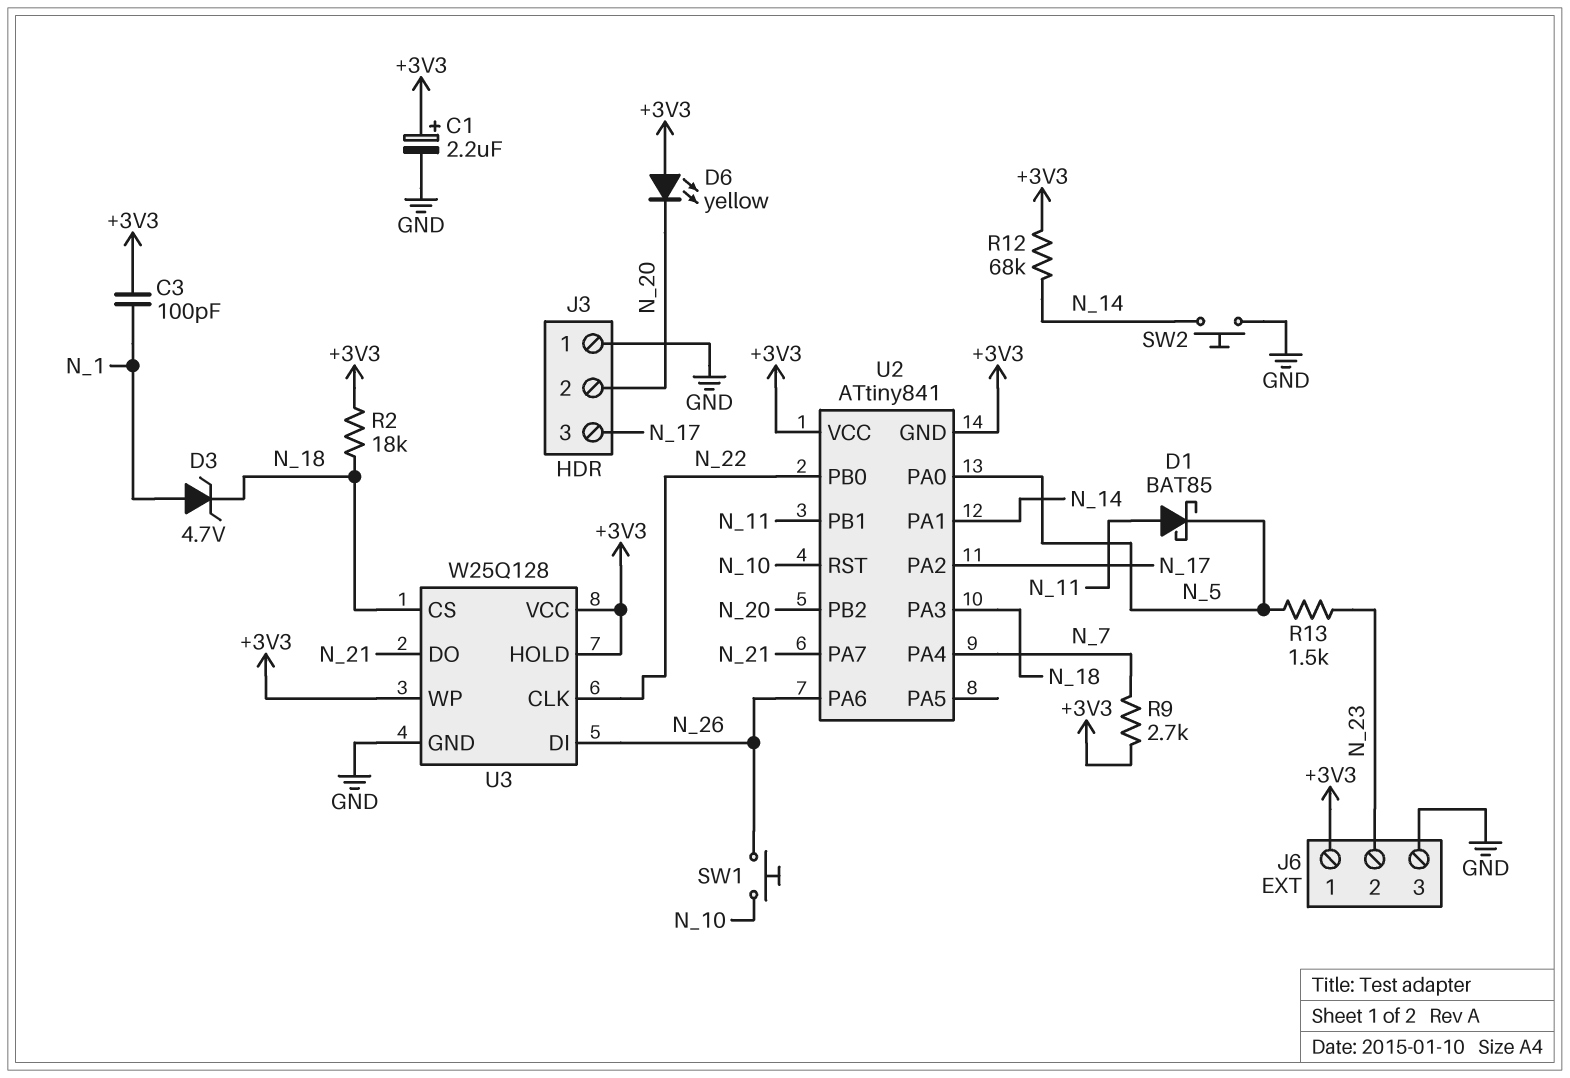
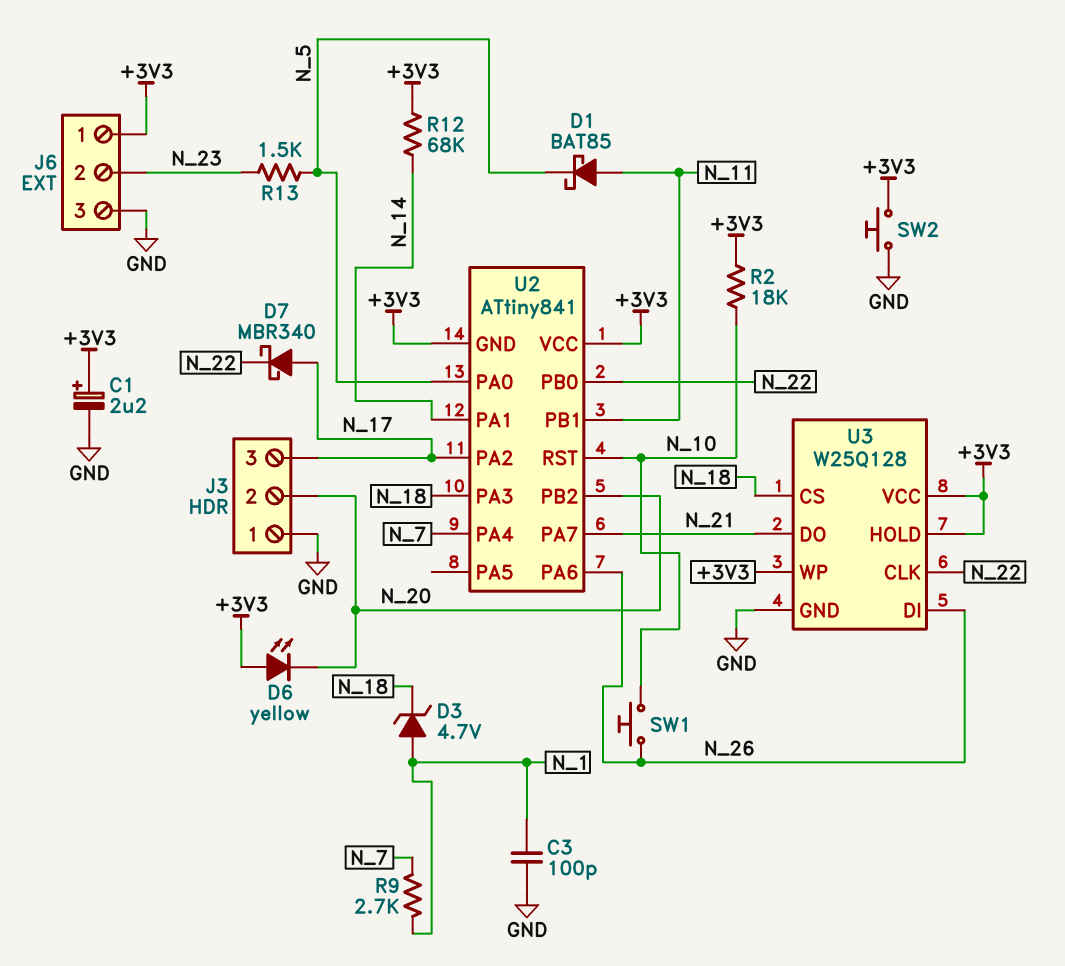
C3: 100pF (+3V3, N_1) -> 100pF (GND, N_1)
D7: none -> schottky MBR340 (A N_17, K N_22)
R2: 18k (+3V3, N_18) -> 18k (+3V3, N_10)
R9: 2.7k (+3V3, N_7) -> 2.7k (N_1, N_7)
SW2: button (GND, N_14) -> button (+3V3, GND)

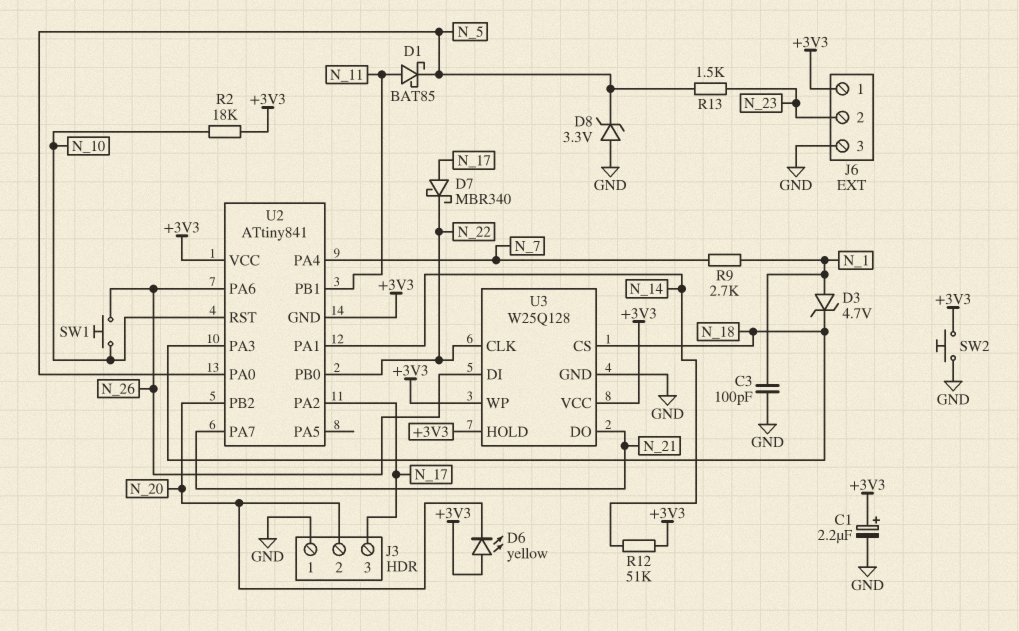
D8: none -> zener 3.3V (A GND, K N_5)
R12: 68k (+3V3, N_14) -> 51k (+3V3, N_14)

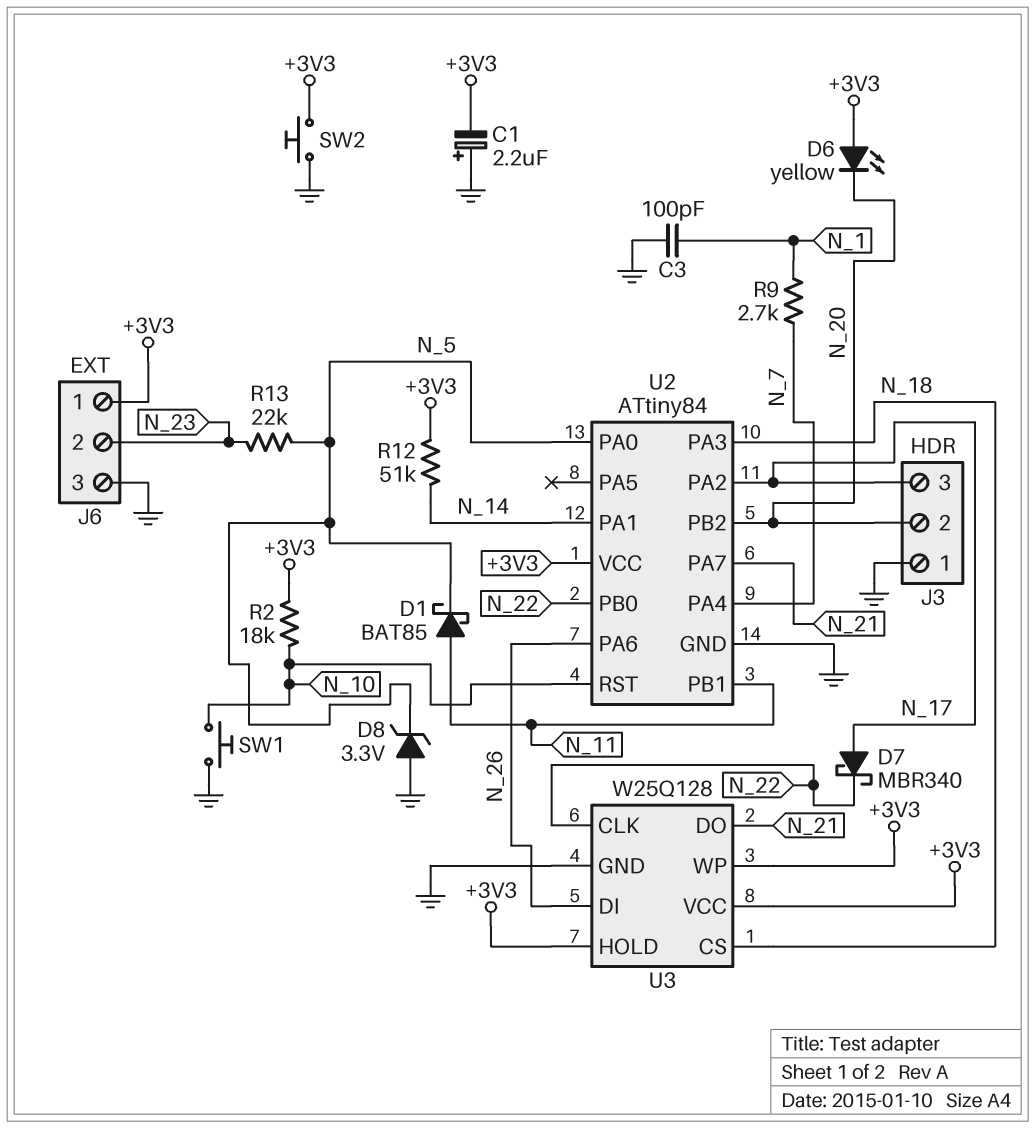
C1: 2.2uF (plus +3V3, minus GND) -> 2.2uF (plus GND, minus +3V3)
D3: zener 4.7V (A N_1, K N_18) -> none
R13: 1.5k (N_5, N_23) -> 22k (N_5, N_23)
SW1: button (N_10, N_26) -> button (GND, N_10)
U2: ATtiny841 -> ATtiny84
U2 pin GND: +3V3 -> GND

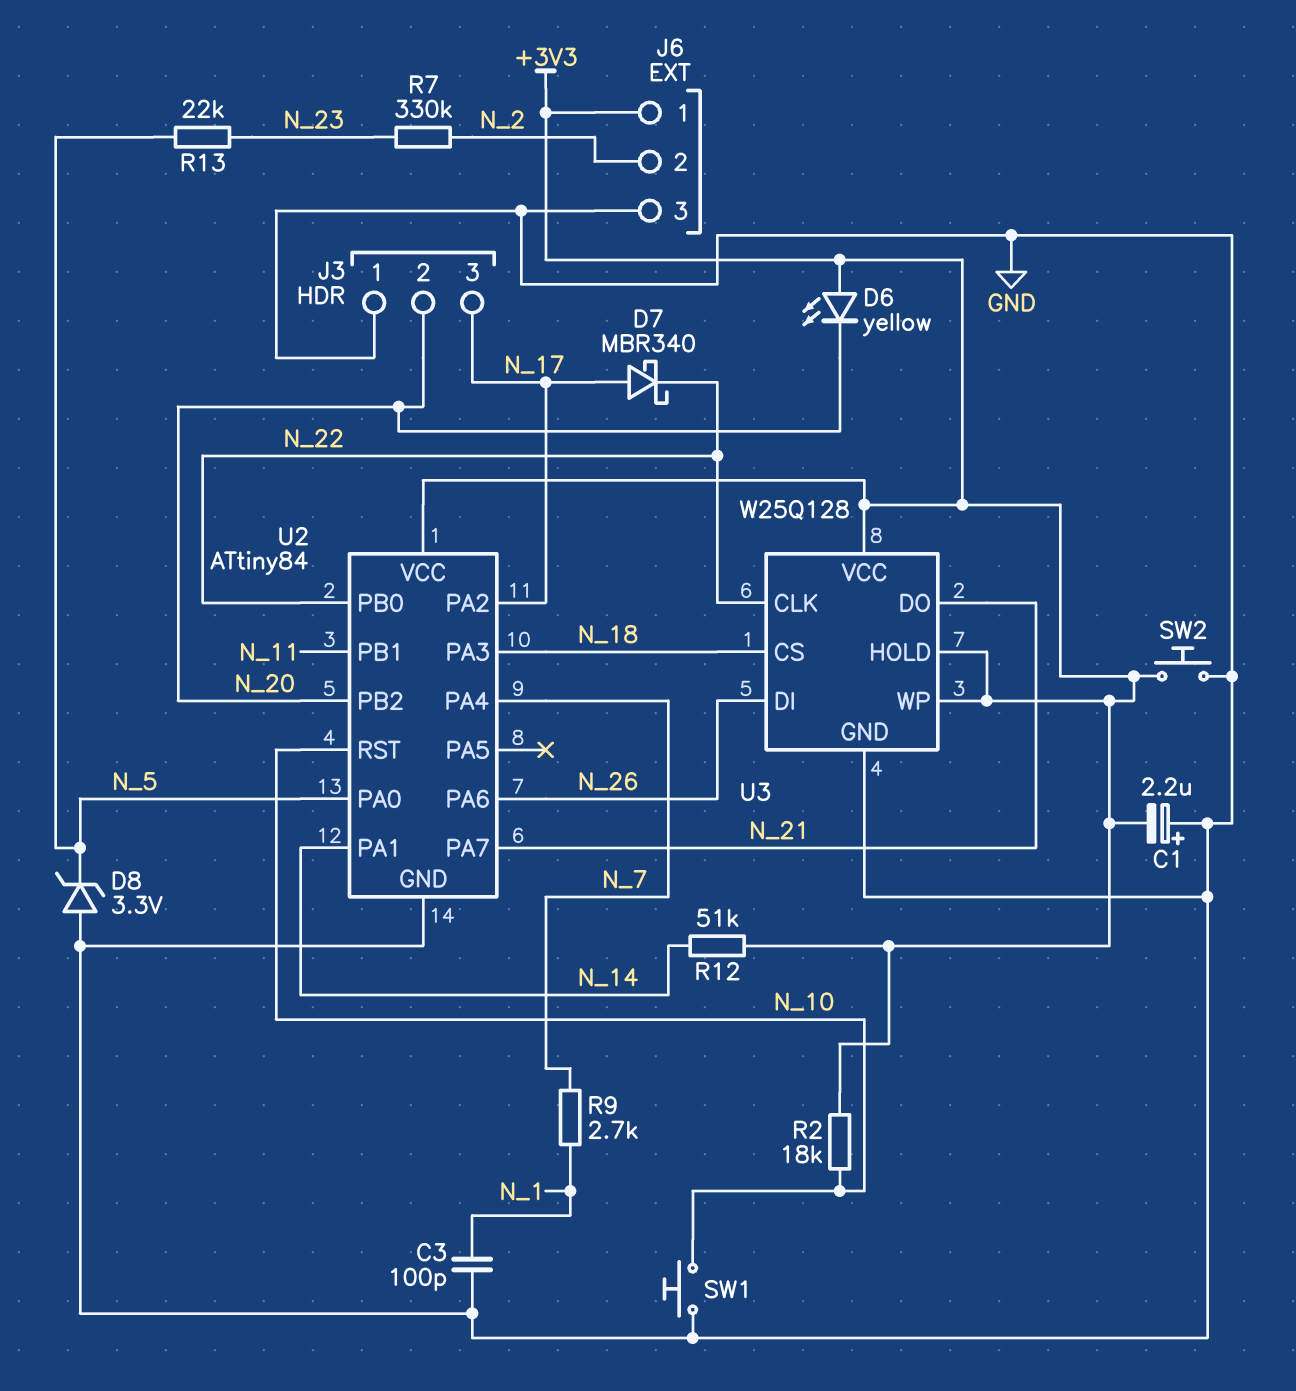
D1: schottky BAT85 (A N_11, K N_5) -> none
J6 pin 2: N_23 -> N_2
R7: none -> 330k (N_2, N_23)

